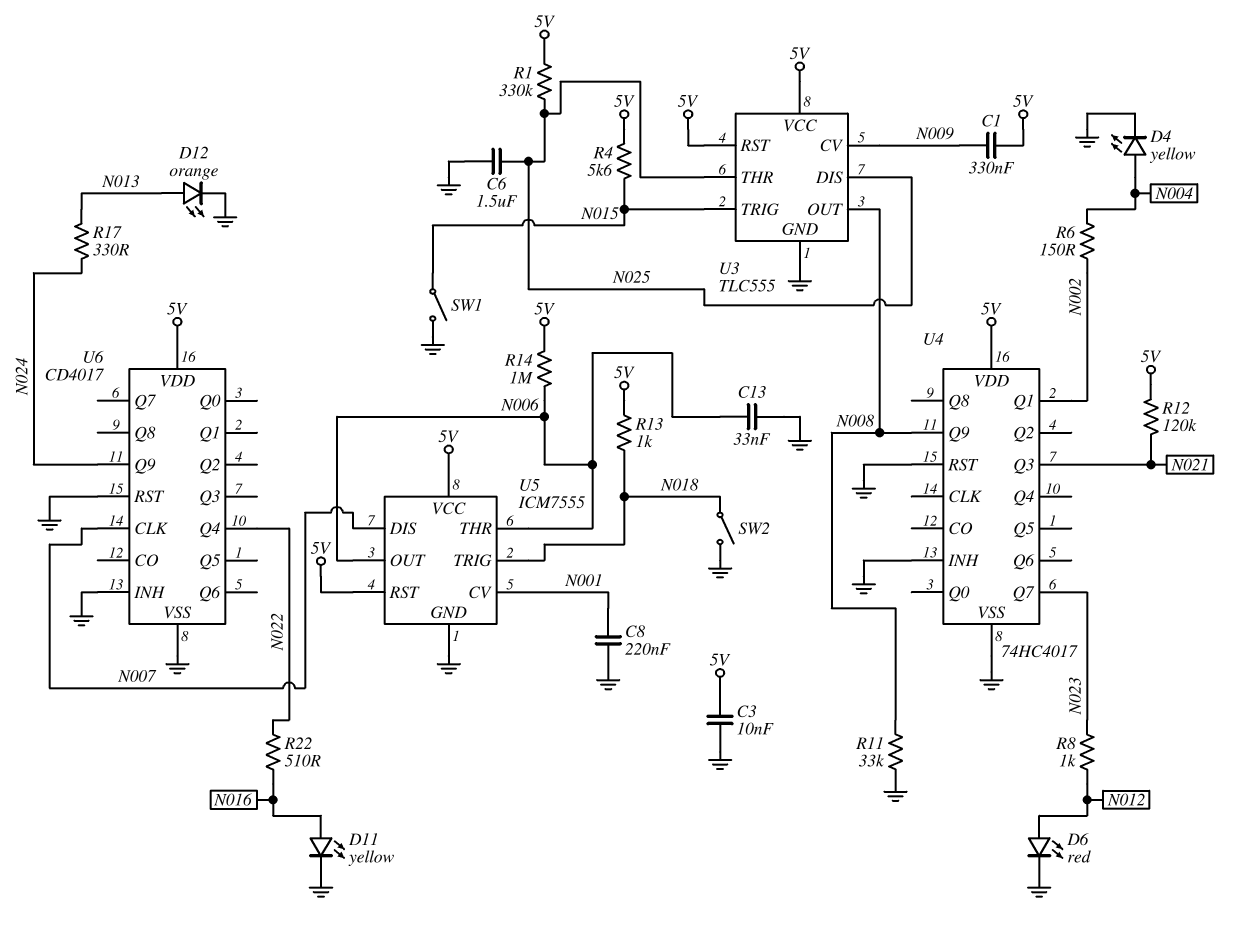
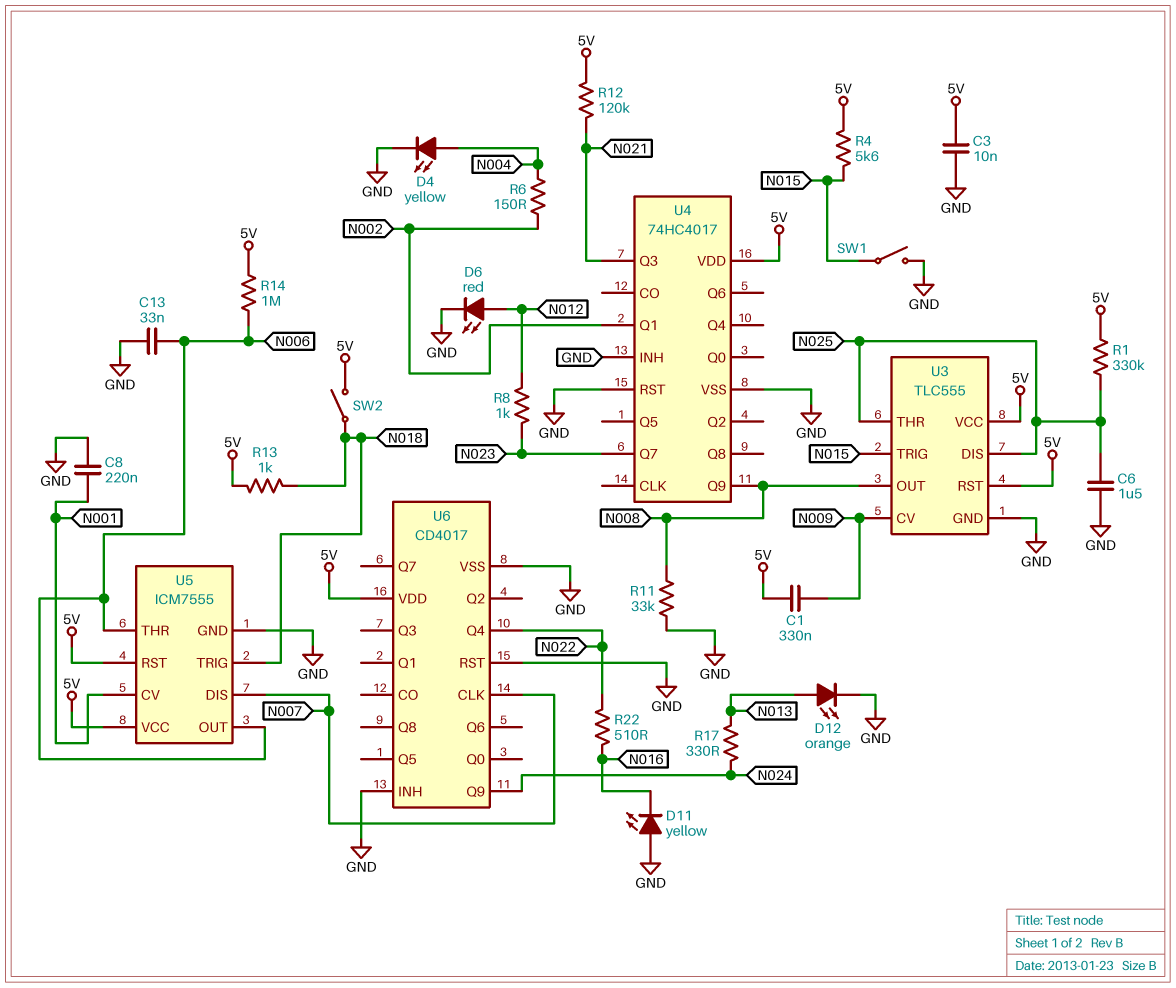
D11: LED yellow (A N016, K GND) -> LED yellow (A GND, K N016)
SW2: switch (GND, N018) -> switch (5V, N018)

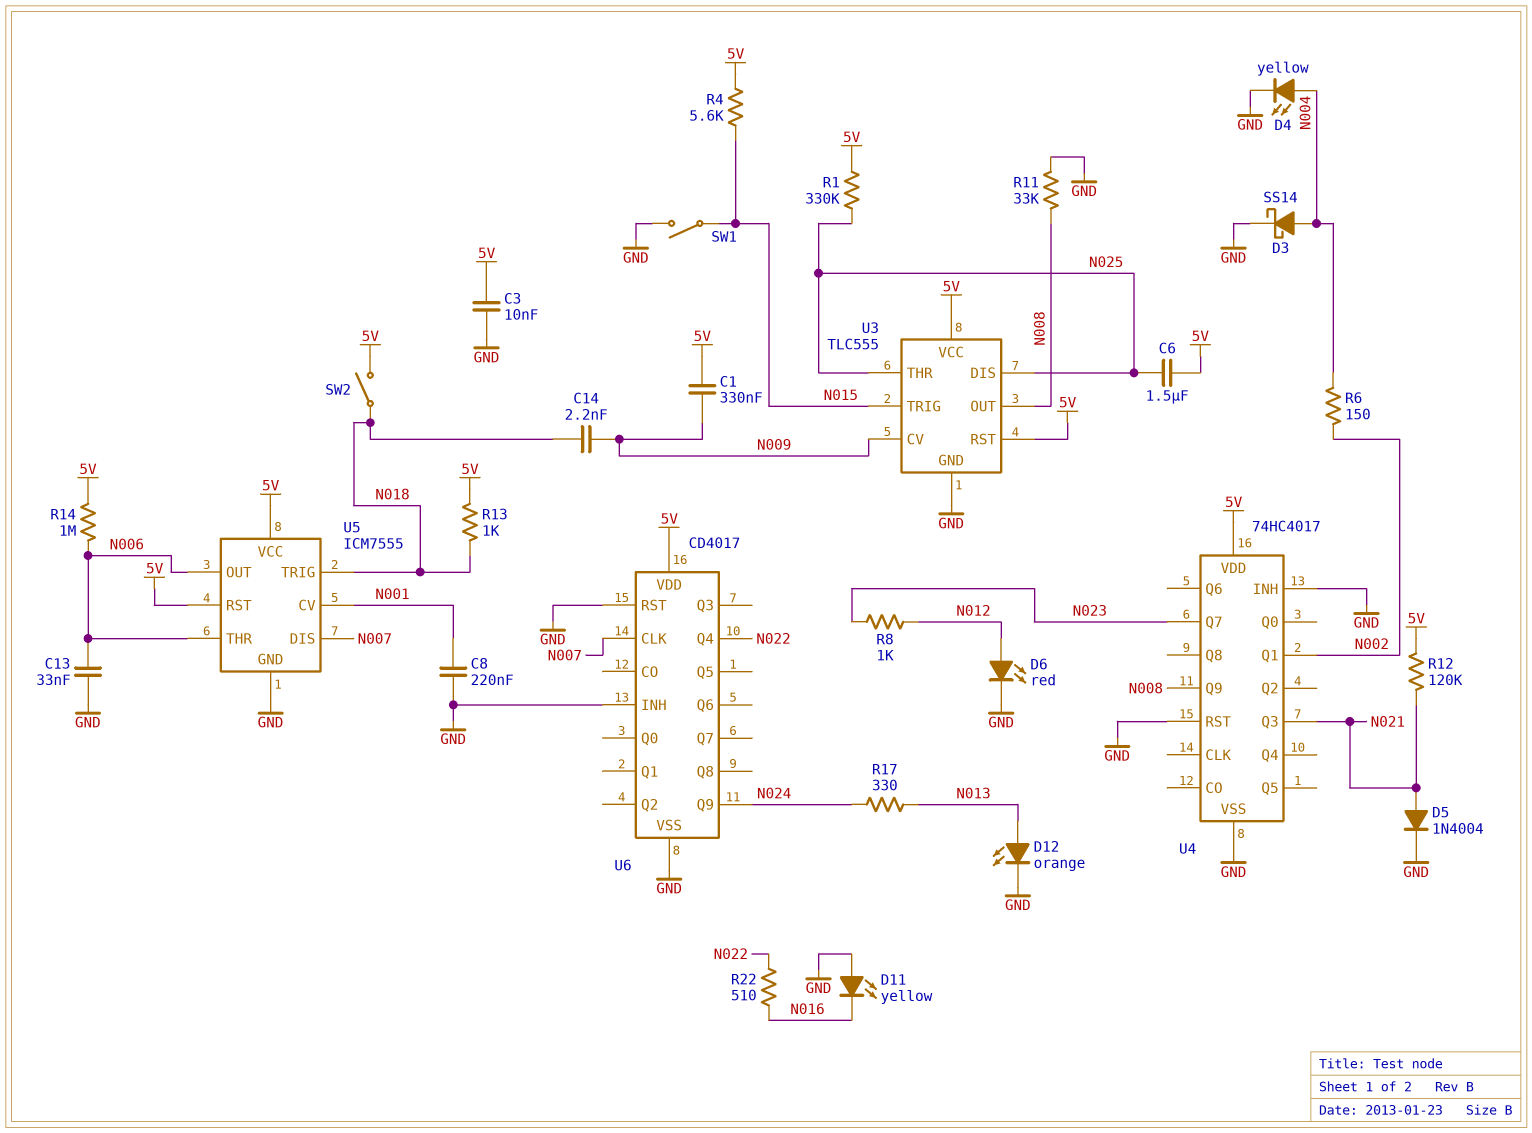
C6: 1.5uF (GND, N025) -> 1.5uF (5V, N025)
C14: none -> 2.2nF (N009, N018)
D3: none -> schottky SS14 (A N004, K GND)
D5: none -> diode 1N4004 (A N021, K GND)

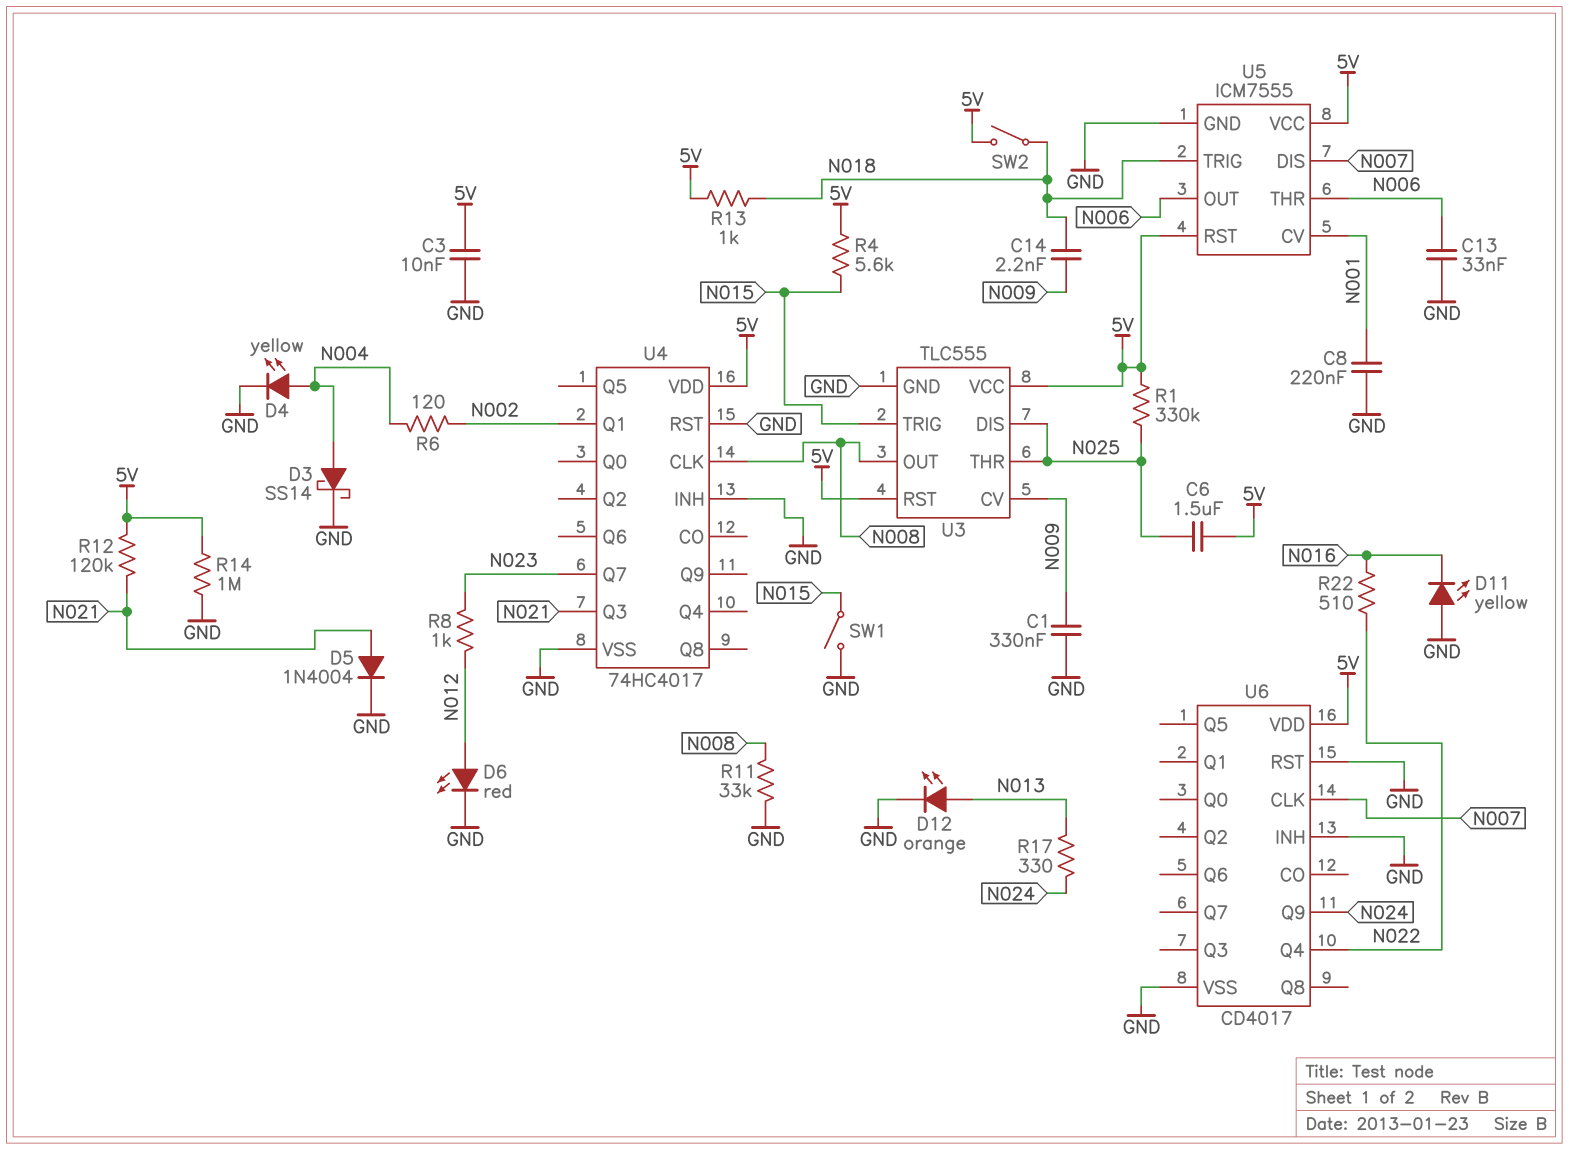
C1: 330nF (5V, N009) -> 330nF (GND, N009)
R6: 150 (N002, N004) -> 120 (N002, N004)
R14: 1M (5V, N006) -> 1M (5V, GND)
U4 pin CLK: none -> N008
U4 pin Q9: N008 -> none

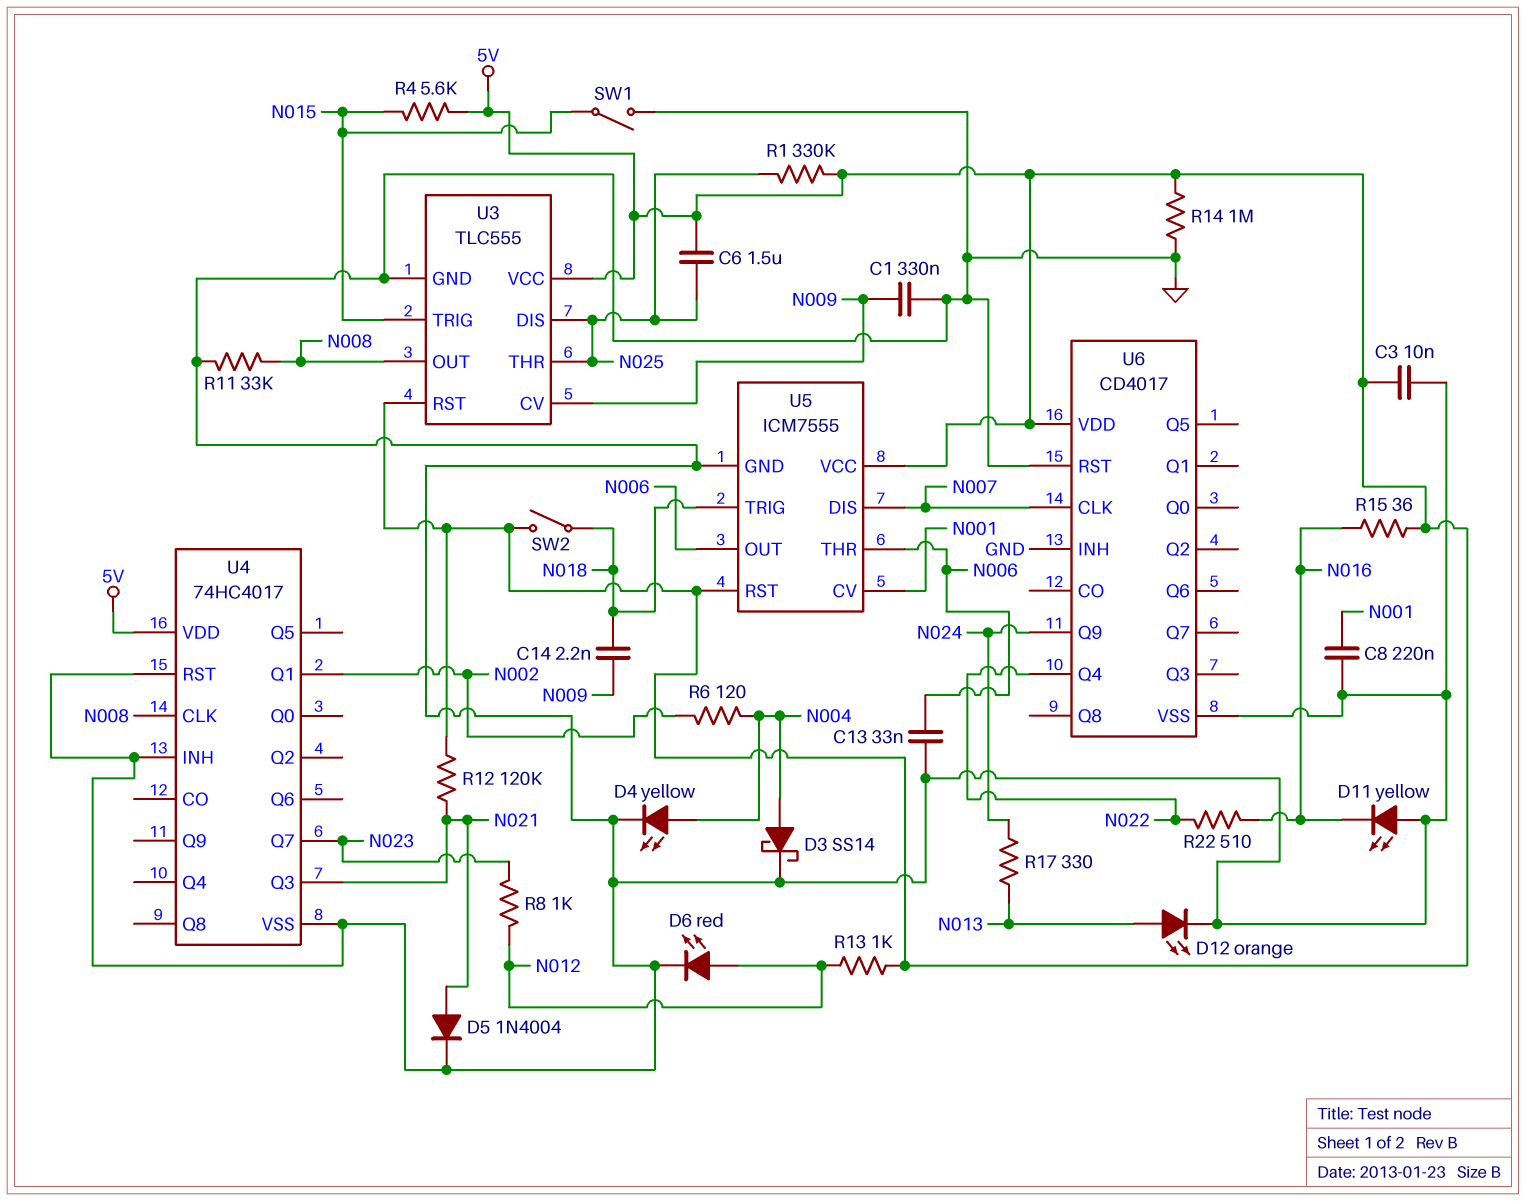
R13: 1k (5V, N018) -> 1k (5V, N012)
R15: none -> 36 (5V, N016)

